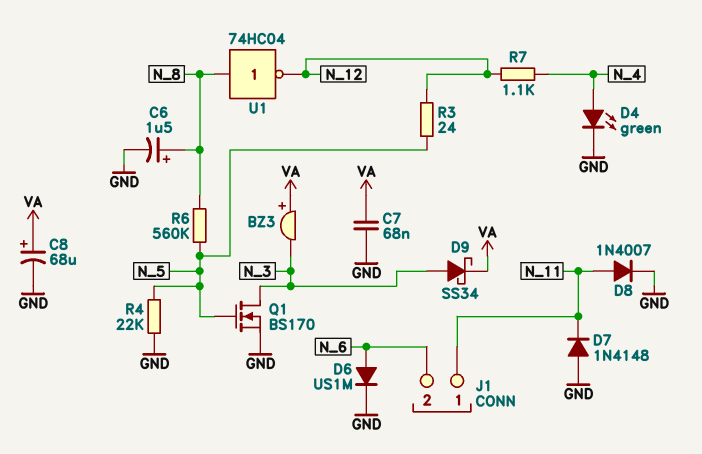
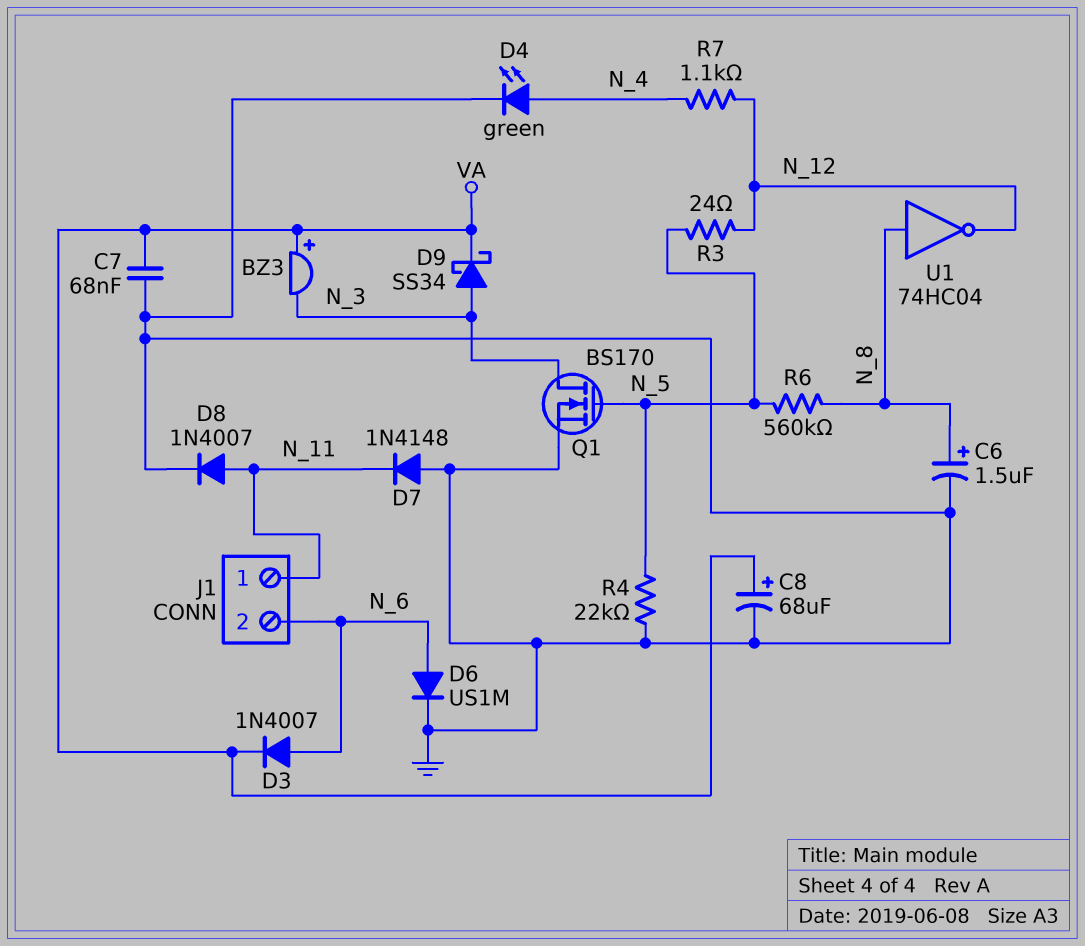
D3: none -> diode 1N4007 (A N_6, K VA)

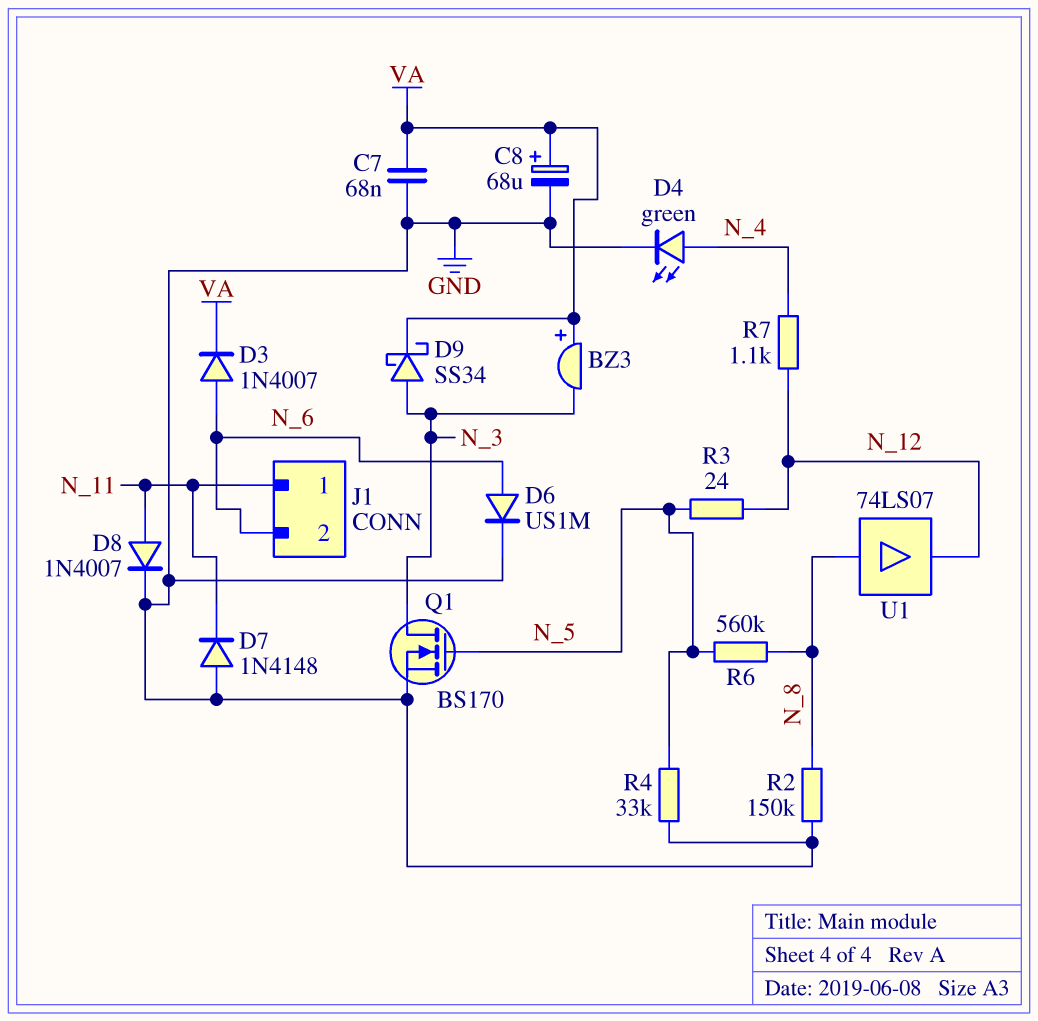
C6: 1.5uF (plus N_8, minus GND) -> none
R2: none -> 150k (GND, N_8)
R4: 22k (GND, N_5) -> 33k (GND, N_5)
U1: NOT 74HC04 (in N_8, out N_12) -> buffer 74LS07 (in N_8, out N_12)

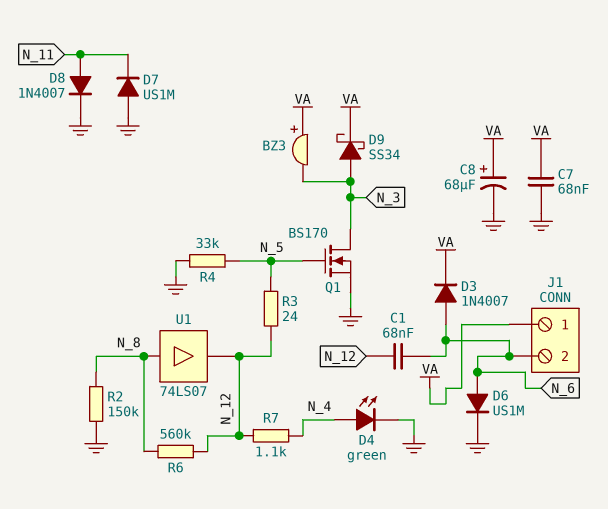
C1: none -> 68nF (N_6, N_12)
D7: diode 1N4148 (A GND, K N_11) -> diode US1M (A GND, K N_11)
J1 pin 1: N_11 -> VA
R6: 560k (N_5, N_8) -> 560k (N_8, N_12)

